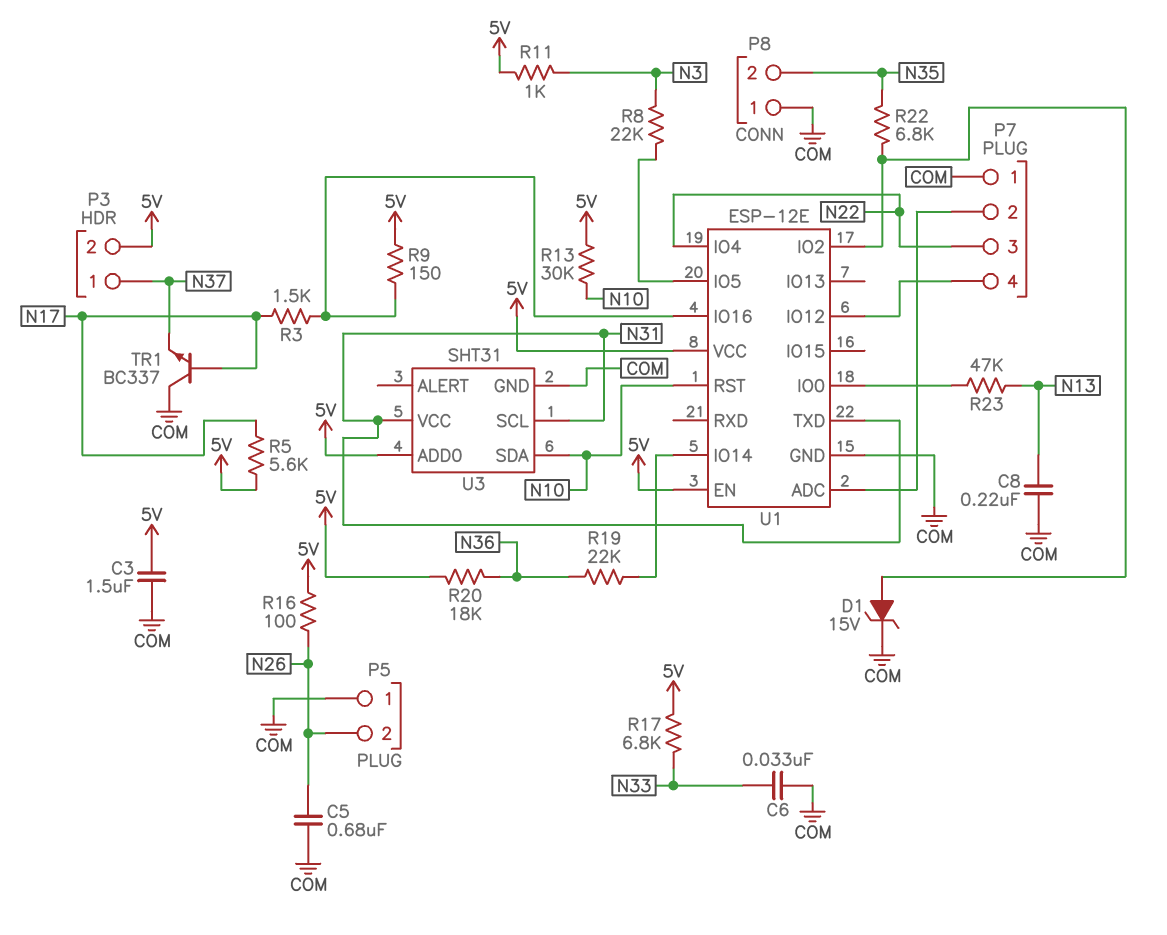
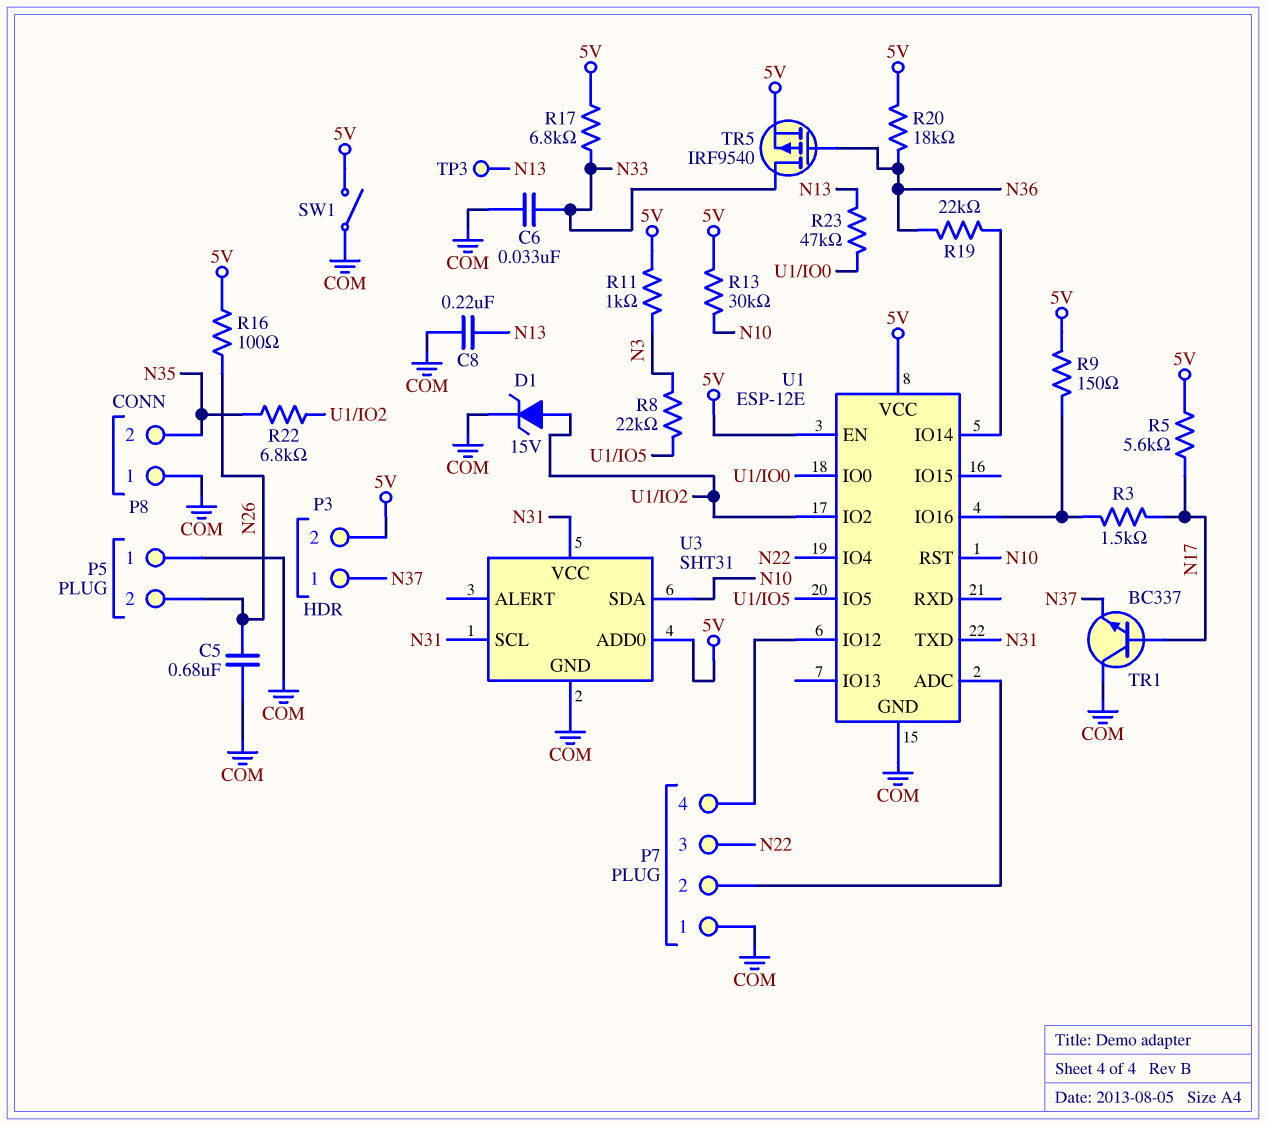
C3: 1.5uF (5V, COM) -> none
SW1: none -> switch (5V, COM)
TP3: none -> test point (N13)
TR5: none -> PMOS IRF9540 (G N36, D N33, S 5V)

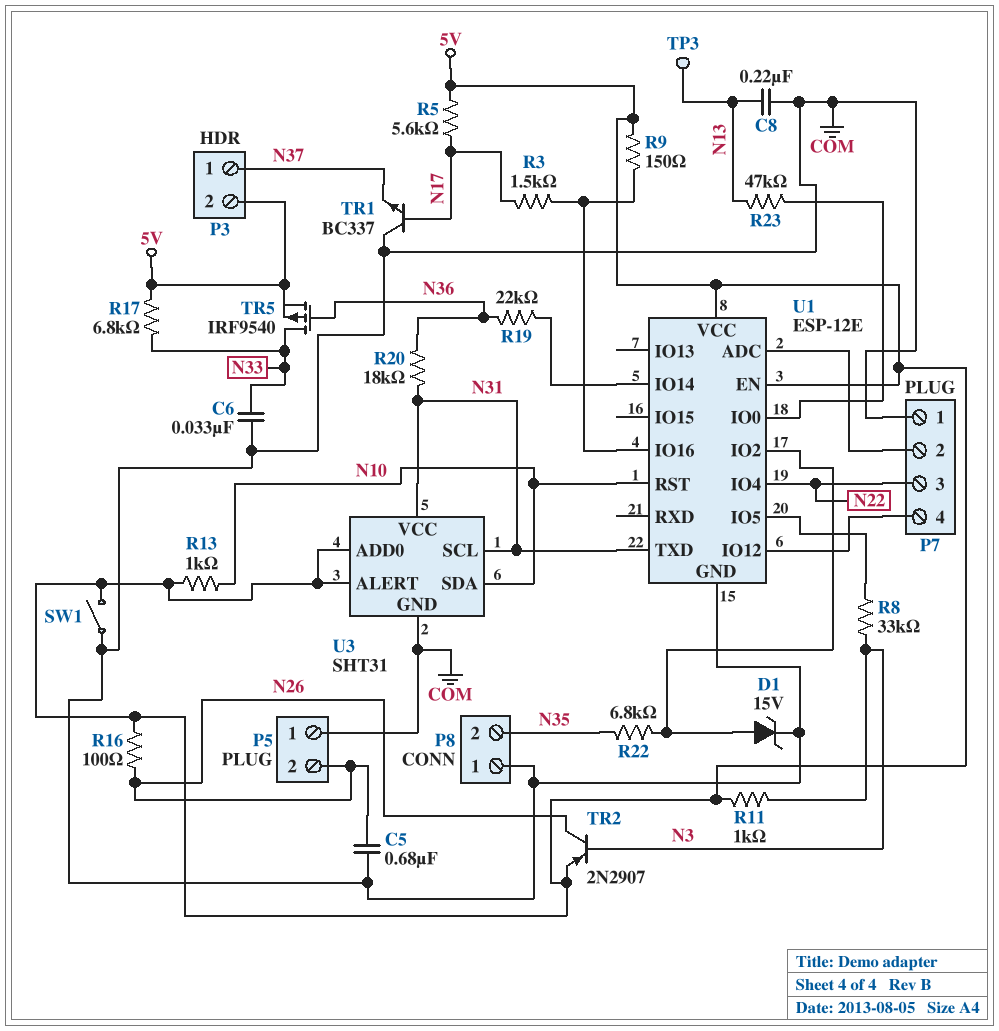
R8: 22k (N3, U1/IO5) -> 33k (N3, U1/IO5)
R13: 30k (5V, N10) -> 1k (5V, N10)
R20: 18k (5V, N36) -> 18k (N31, N36)
TR2: none -> PNP 2N2907 (B N3, C N26, E 5V)
U3 pin ALERT: none -> 5V

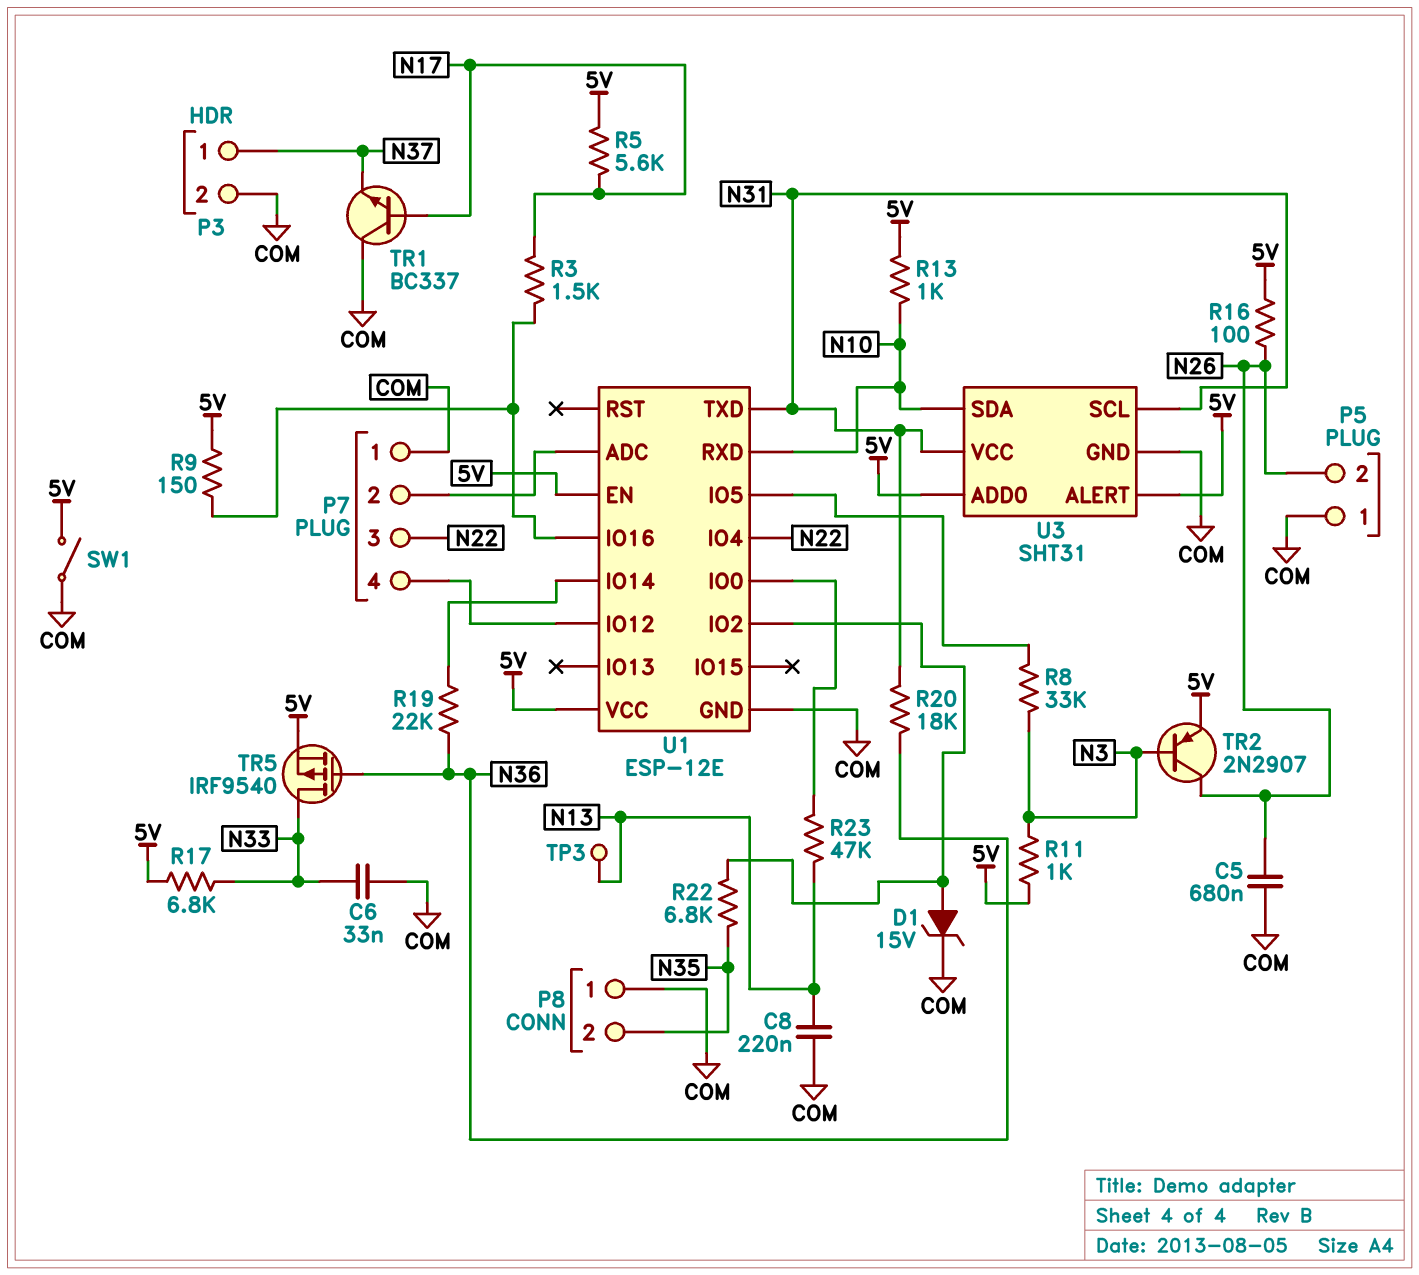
P3 pin 2: 5V -> COM
U1 pin RST: N10 -> none
U1 pin RXD: none -> N10

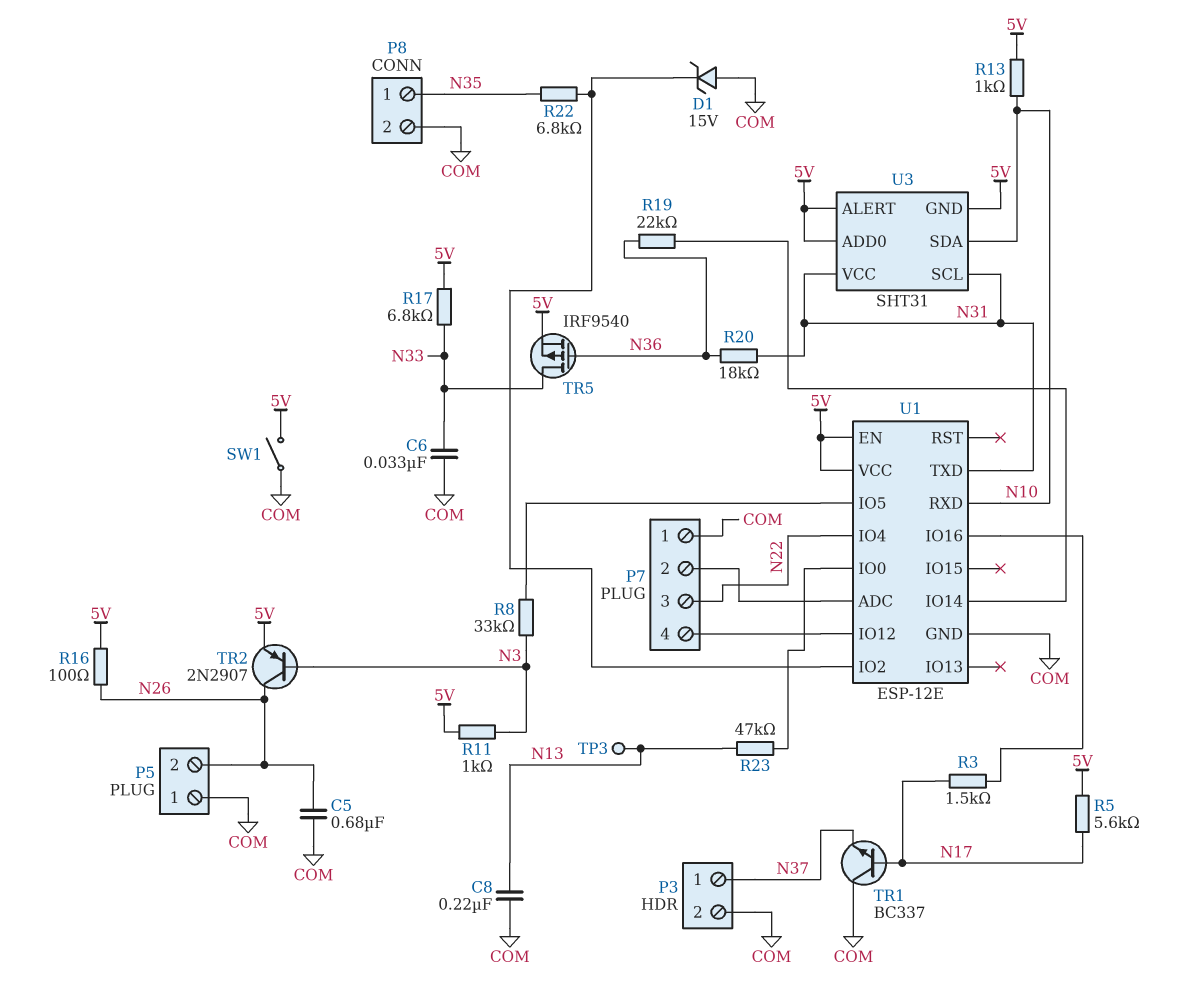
D1: zener 15V (A U1/IO2, K COM) -> zener 15V (A COM, K U1/IO2)
P8 pin 1: COM -> N35
P8 pin 2: N35 -> COM
R9: 150 (5V, U1/IO16) -> none
U3 pin GND: COM -> 5V

